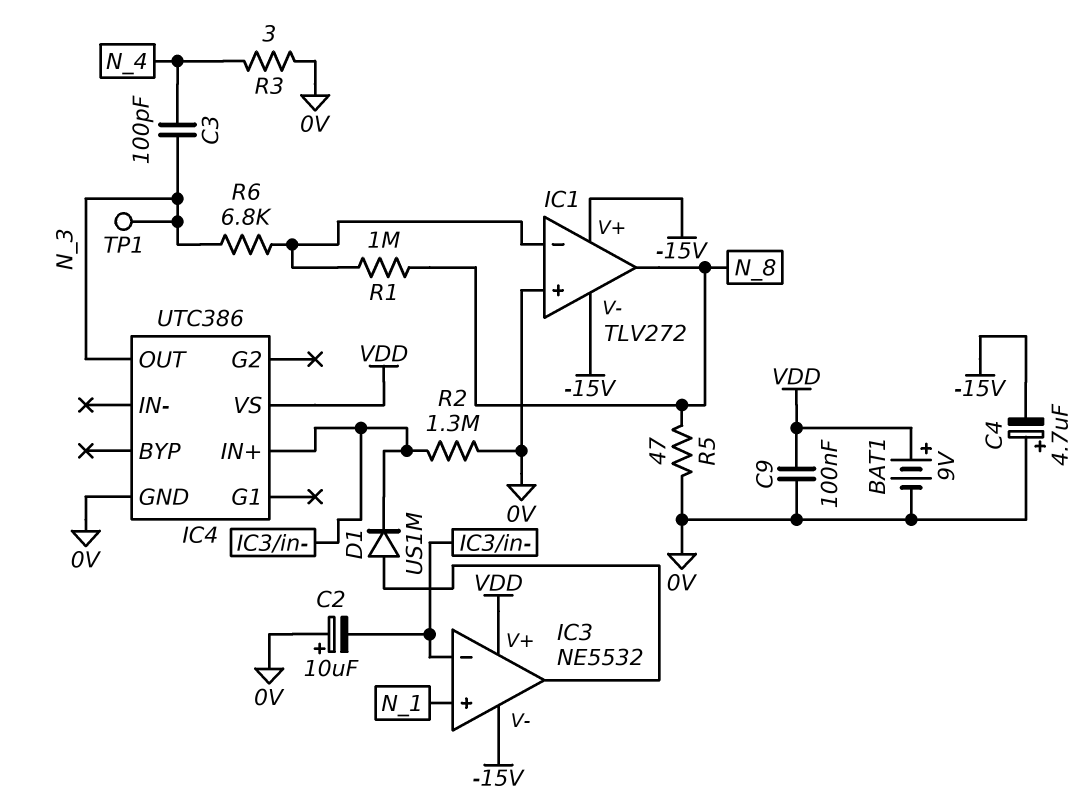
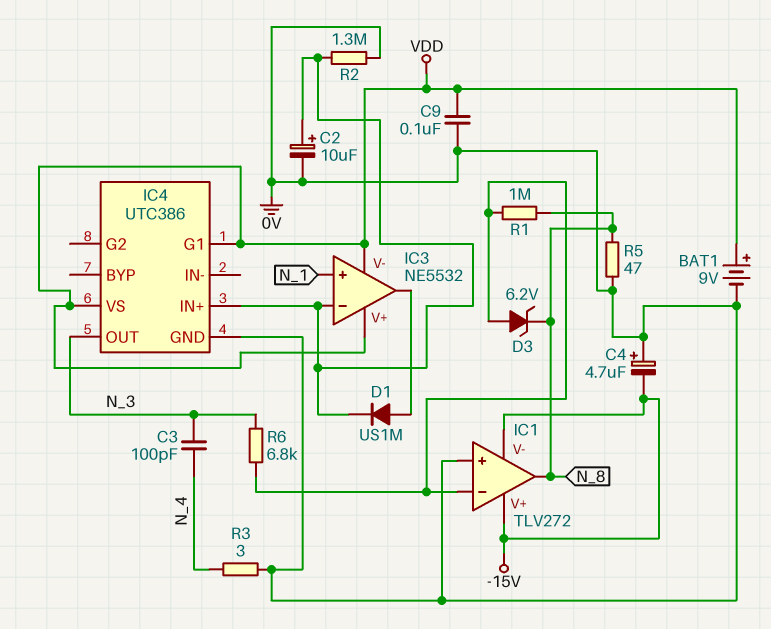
C2: 10uF (plus 0V, minus IC3/in-) -> 10uF (plus IC3/in-, minus 0V)
D3: none -> zener 6.2V (A IC1/in-, K N_8)
IC3 pin V-: -15V -> VDD
IC4 pin G1: none -> VDD
TP1: test point (N_3) -> none

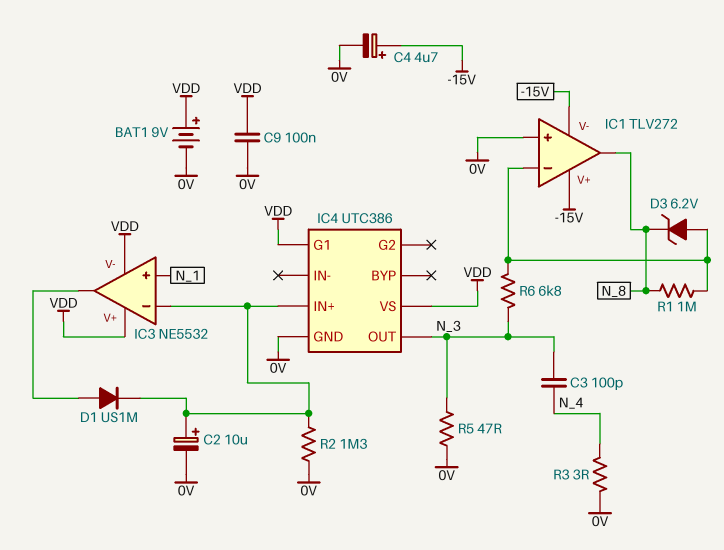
C4: 4.7uF (plus 0V, minus -15V) -> 4.7uF (plus -15V, minus 0V)
R5: 47 (0V, N_8) -> 47 (0V, N_3)

